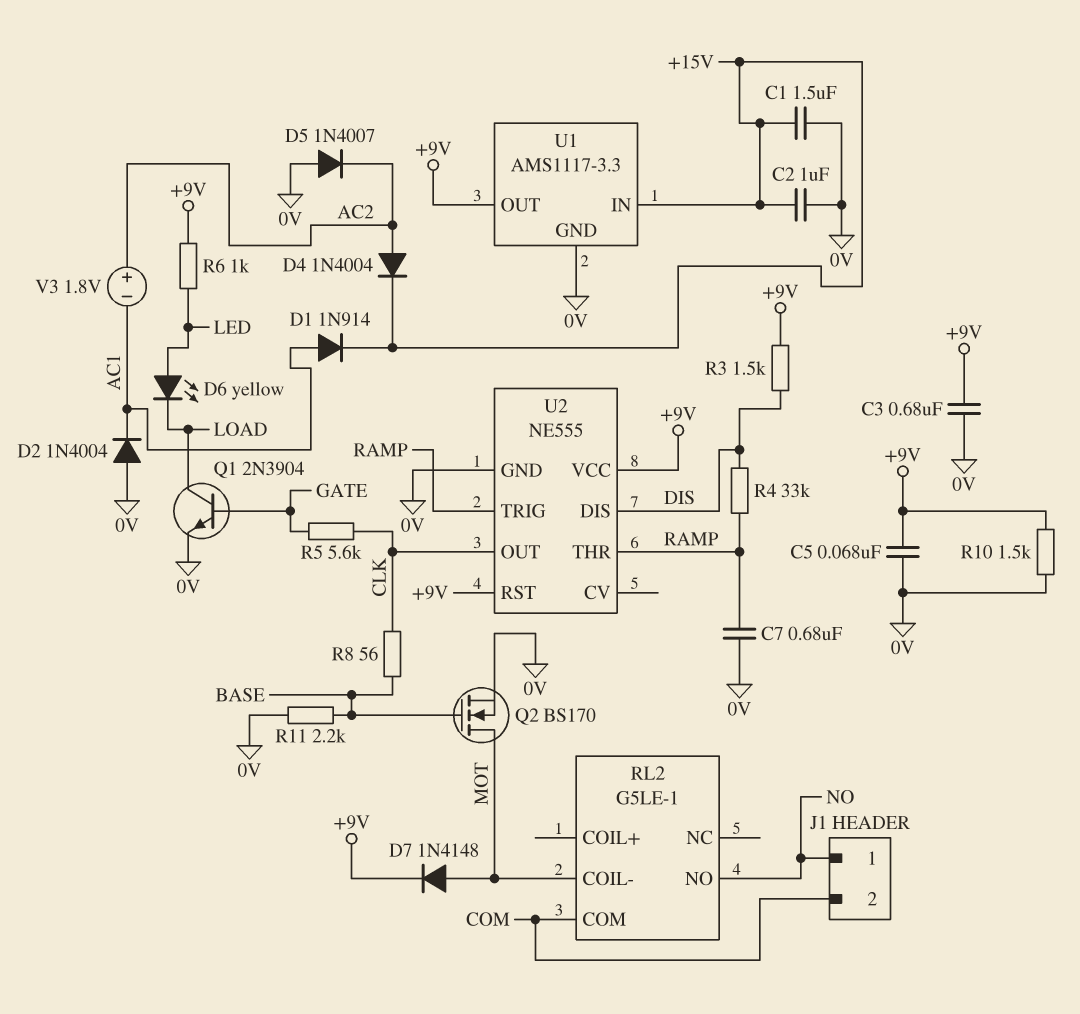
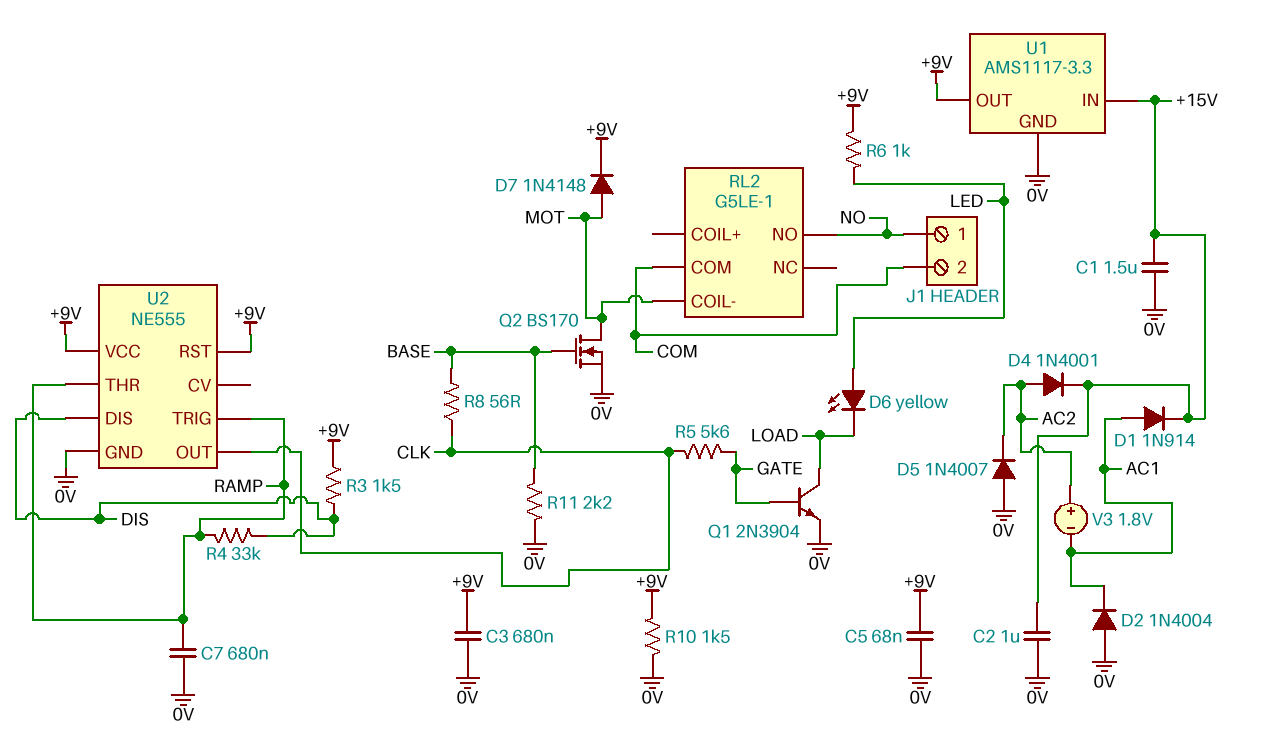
D4: diode 1N4004 (A AC2, K +15V) -> diode 1N4001 (A AC2, K +15V)

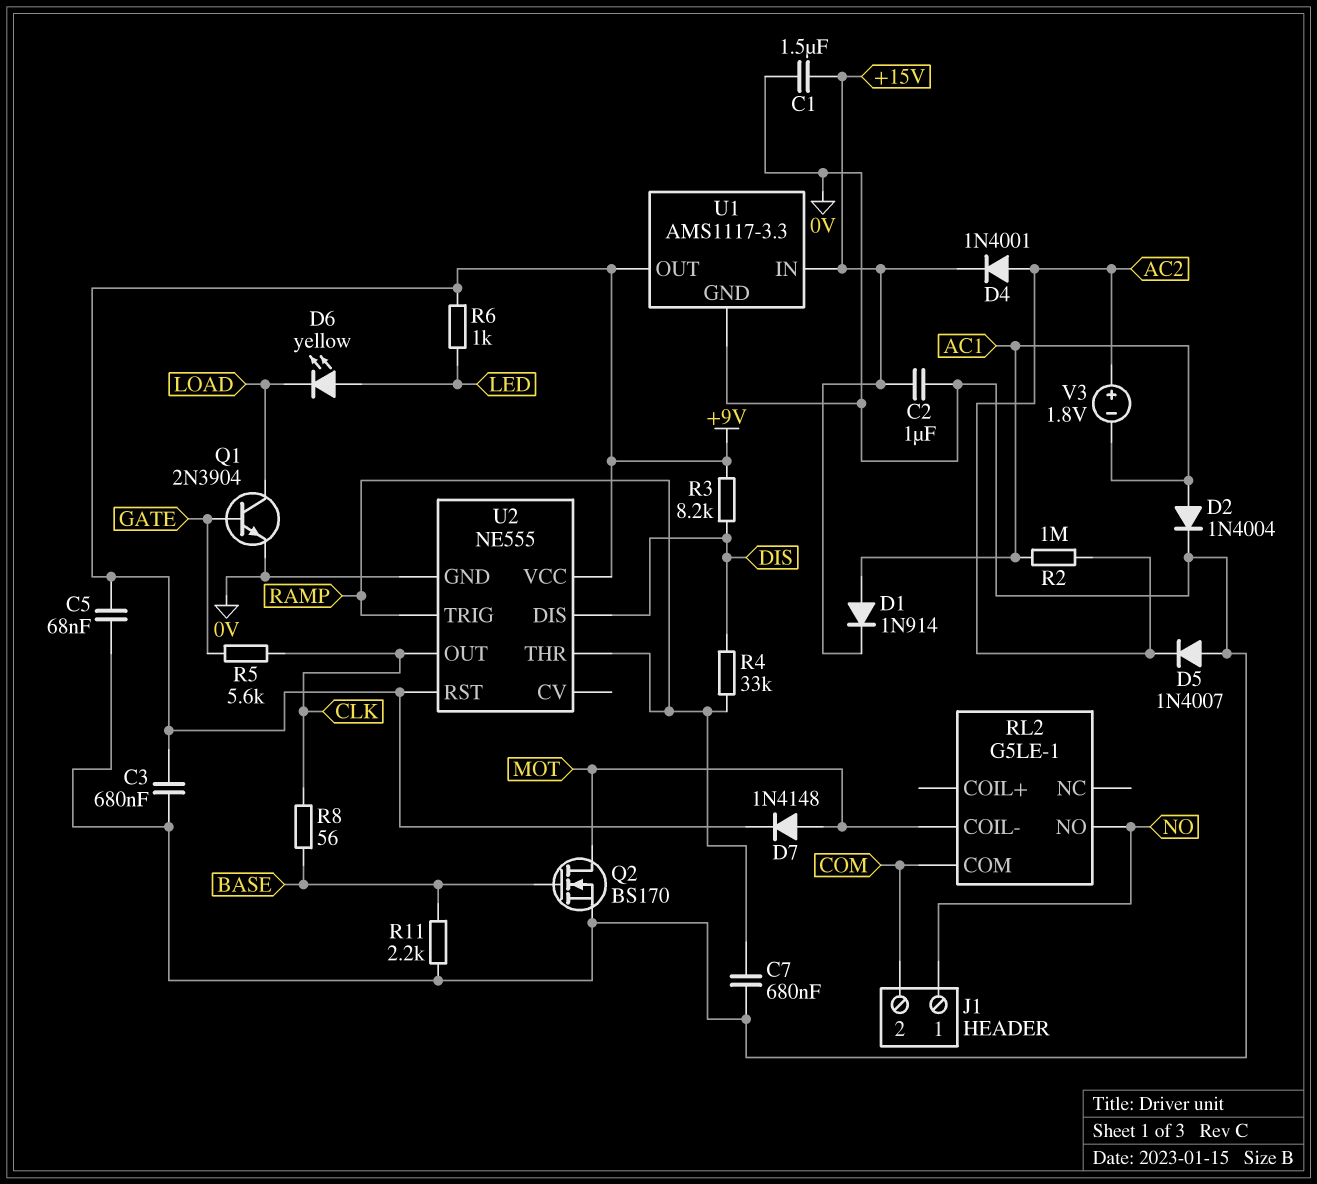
D2: diode 1N4004 (A 0V, K AC1) -> diode 1N4004 (A AC1, K 0V)
R2: none -> 1M (AC1, AC2)
R3: 1.5k (+9V, DIS) -> 8.2k (+9V, DIS)
R10: 1.5k (+9V, 0V) -> none

